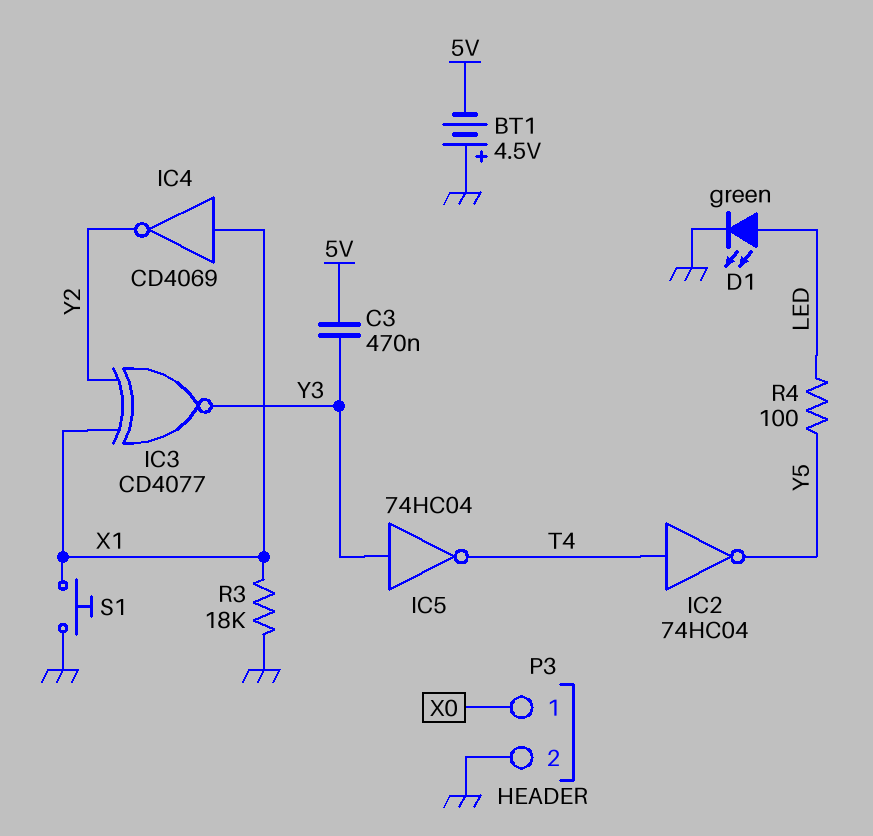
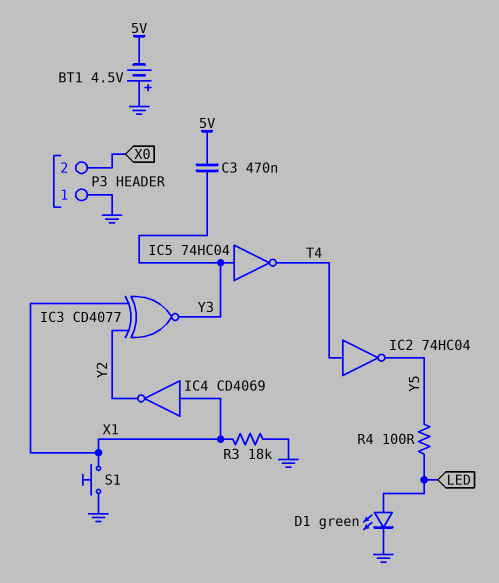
P3 pin 1: X0 -> GND
P3 pin 2: GND -> X0

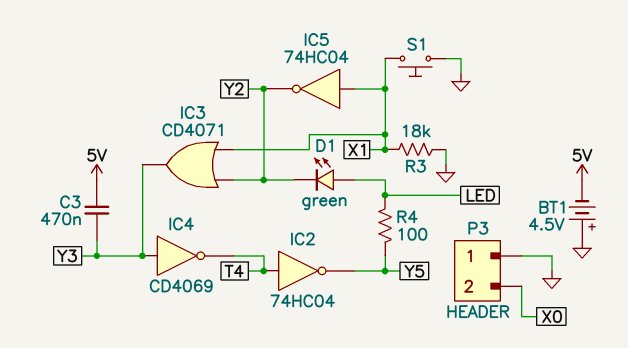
D1: LED green (A LED, K GND) -> LED green (A LED, K Y2)
IC3: XNOR CD4077 (in X1, in Y2, out Y3) -> OR CD4071 (in X1, in Y2, out Y3)
IC4: NOT CD4069 (in X1, out Y2) -> NOT CD4069 (in Y3, out T4)
IC5: NOT 74HC04 (in Y3, out T4) -> NOT 74HC04 (in X1, out Y2)

